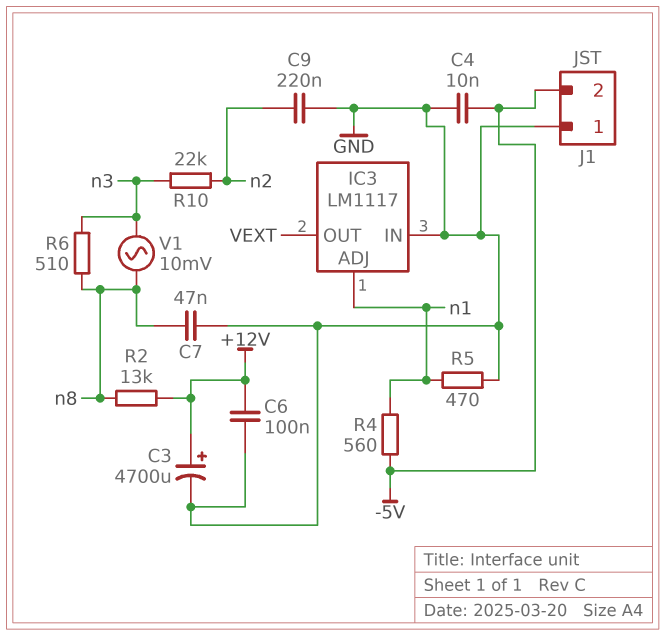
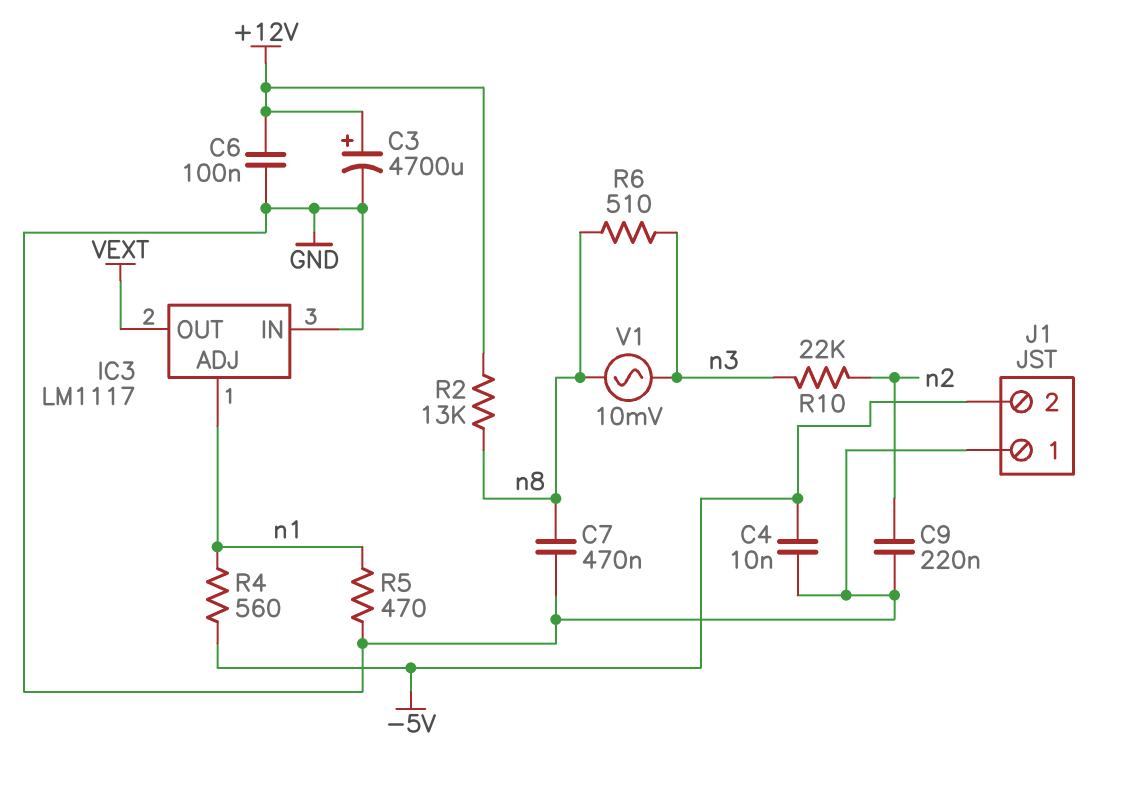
C7: 47nF (GND, n8) -> 470nF (GND, n8)

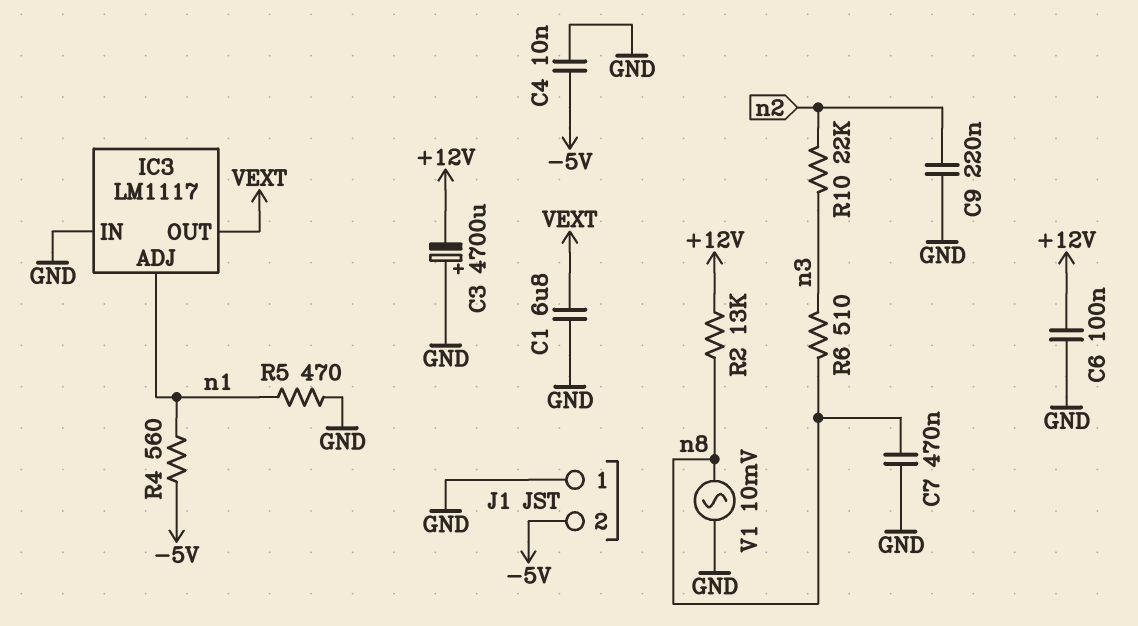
C1: none -> 6.8uF (GND, VEXT)
C3: 4700uF (plus +12V, minus GND) -> 4700uF (plus GND, minus +12V)
V1: AC 10mV (n3, n8) -> AC 10mV (GND, n8)

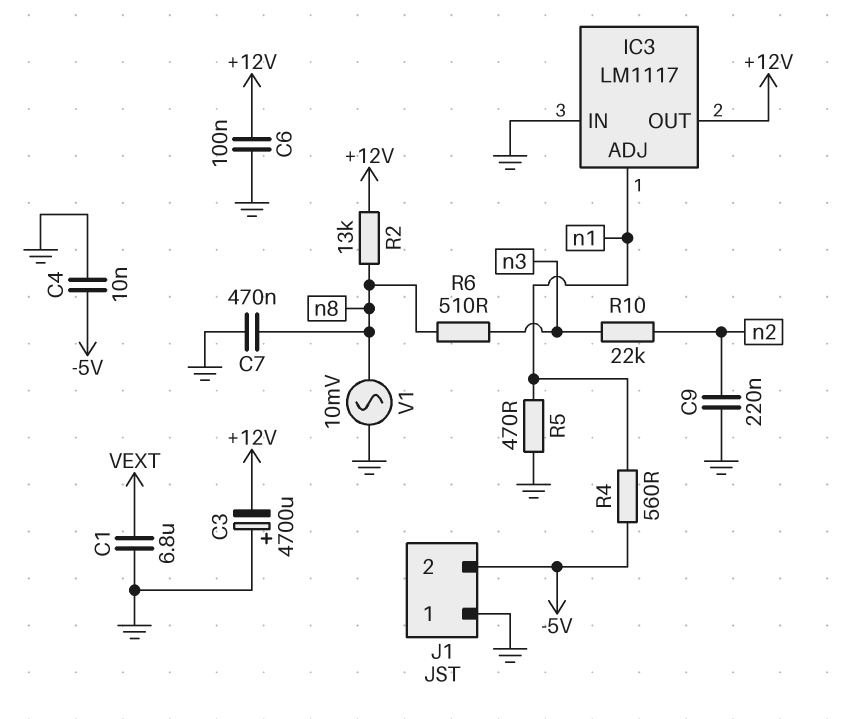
IC3 pin OUT: VEXT -> +12V

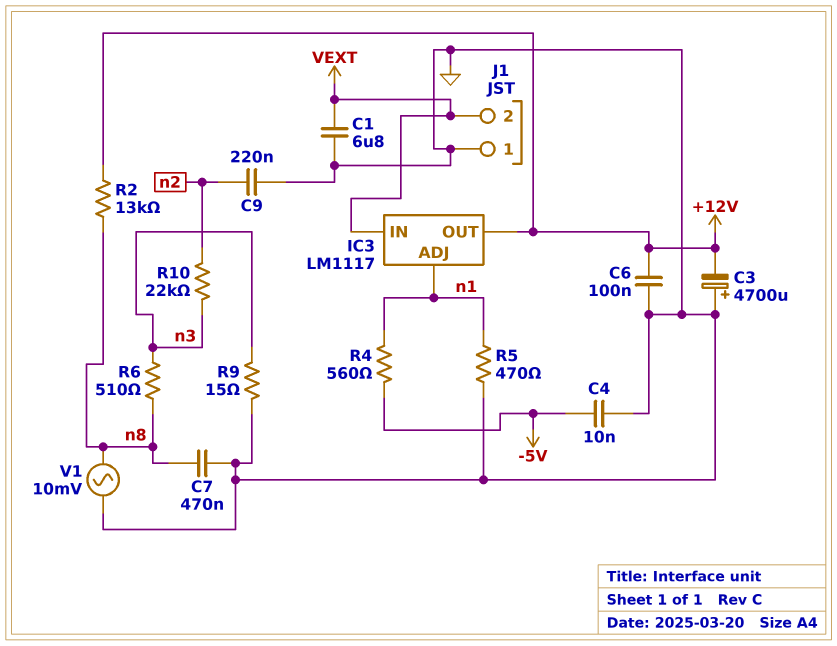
IC3 pin IN: GND -> VEXT
J1 pin 2: -5V -> VEXT
R9: none -> 15 (GND, n3)

